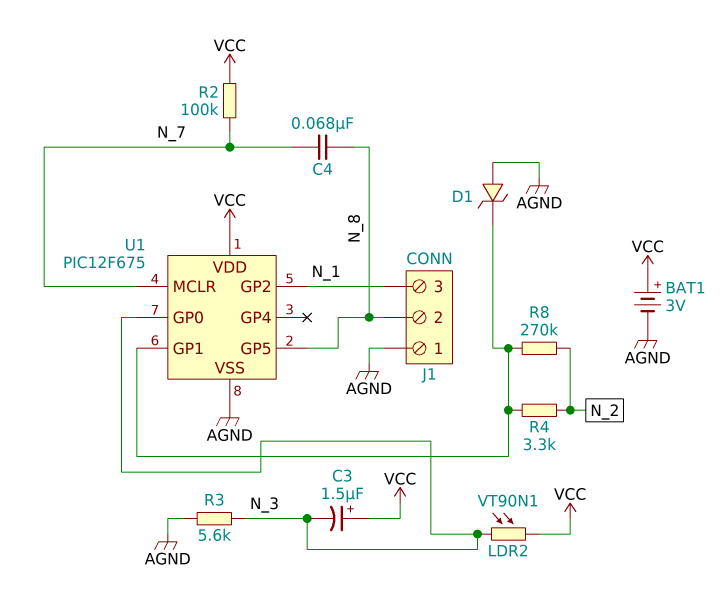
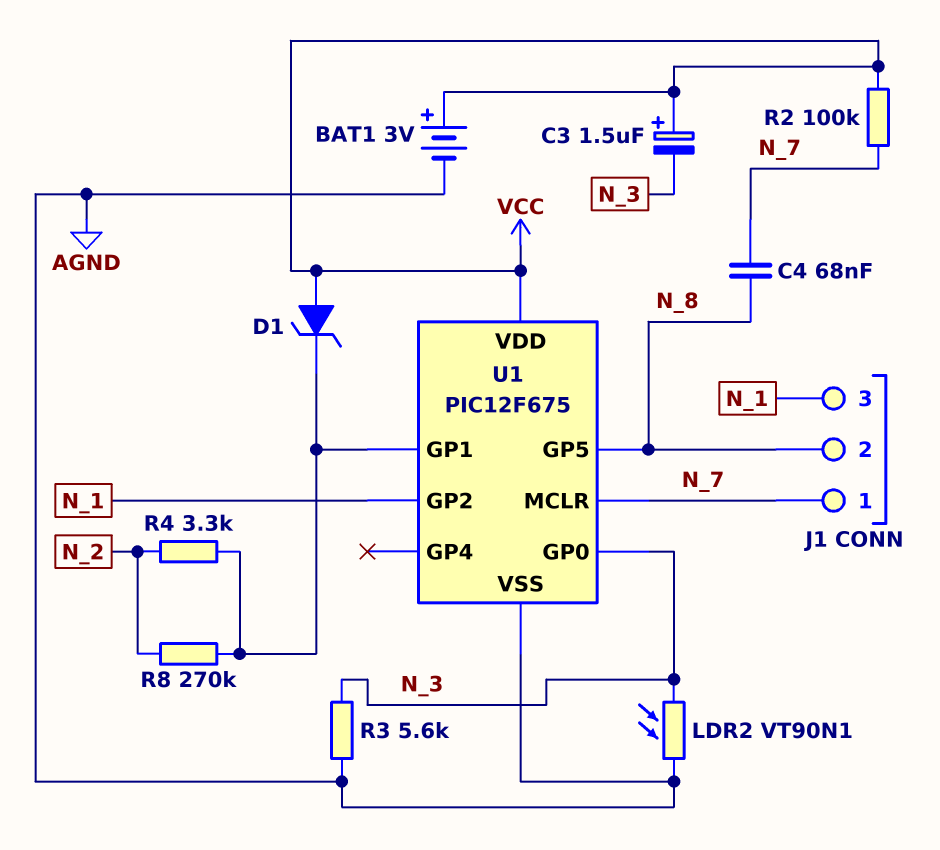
D1: zener (A AGND, K U1/GP1) -> zener (A VCC, K U1/GP1)
J1 pin 1: AGND -> N_7
LDR2: VT90N1 (N_3, VCC) -> VT90N1 (AGND, N_3)

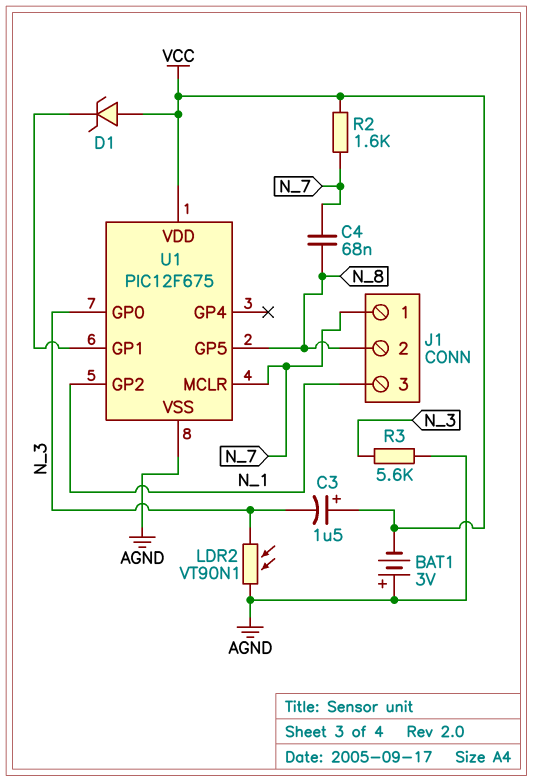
BAT1: 3V (plus VCC, minus AGND) -> 3V (plus AGND, minus VCC)
R2: 100k (N_7, VCC) -> 1.6k (N_7, VCC)
R4: 3.3k (N_2, U1/GP1) -> none
R8: 270k (N_2, U1/GP1) -> none

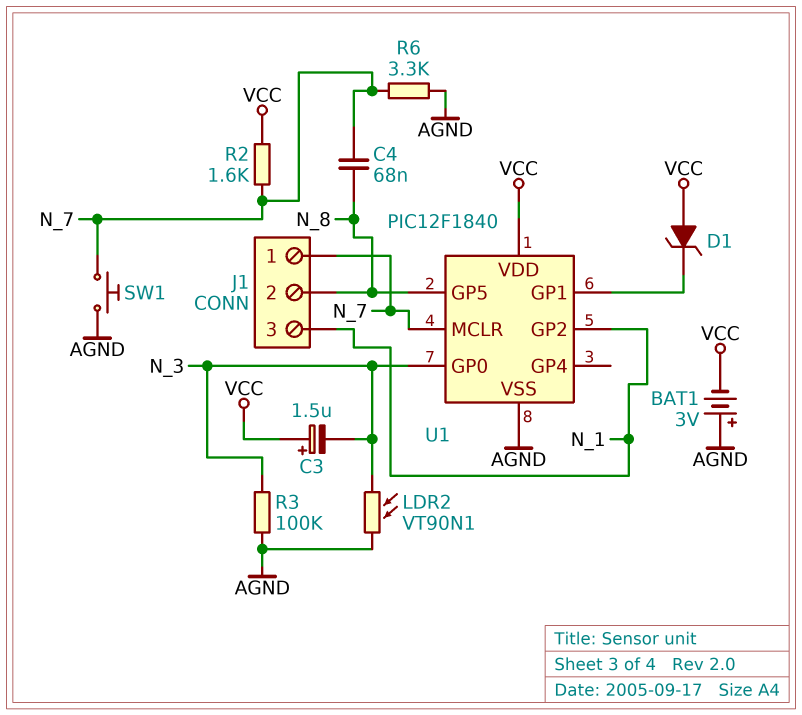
R3: 5.6k (AGND, N_3) -> 100k (AGND, N_3)
R6: none -> 3.3k (AGND, N_7)
SW1: none -> button (AGND, N_7)
U1: PIC12F675 -> PIC12F1840

